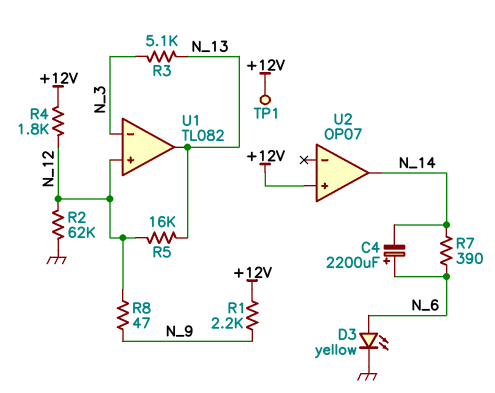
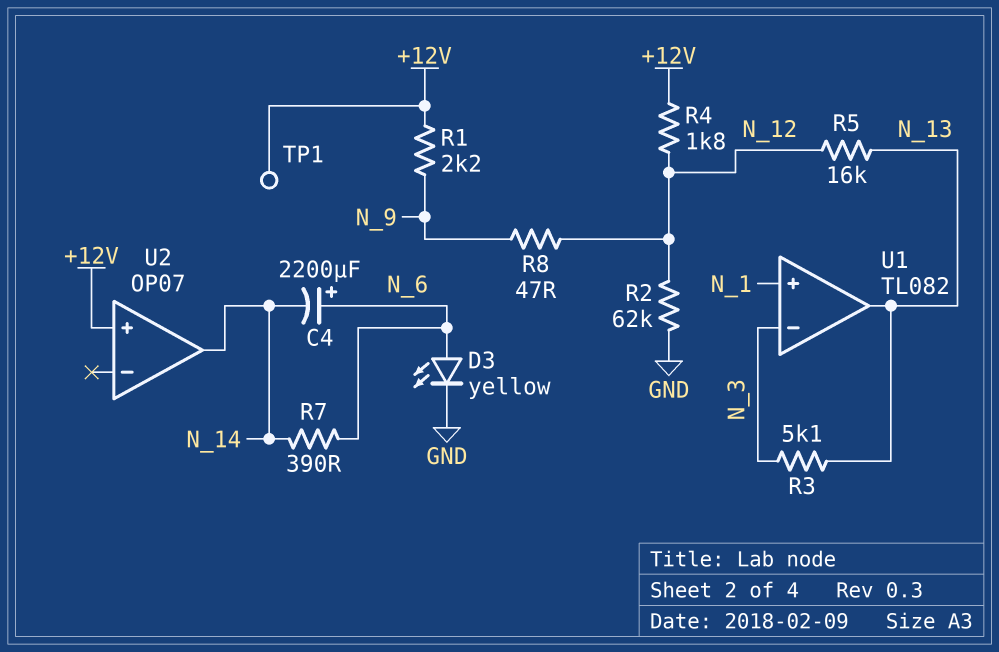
U1 pin in+: N_12 -> N_1

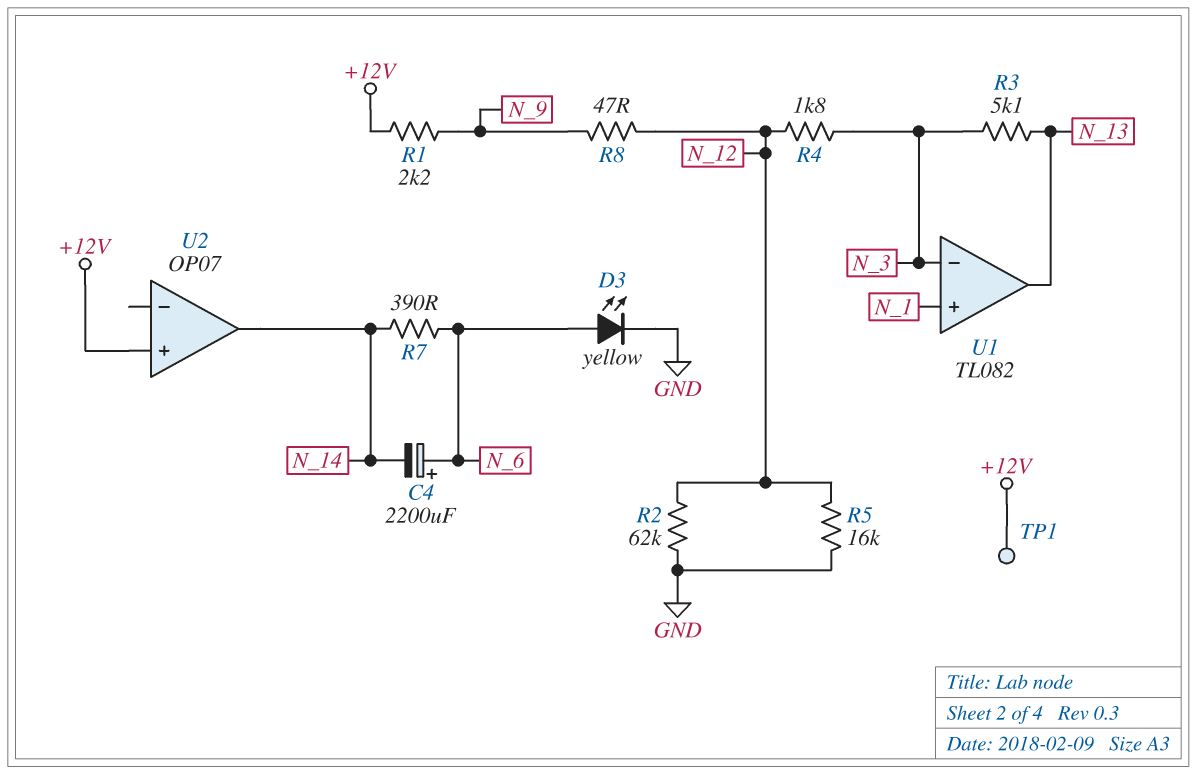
R4: 1.8k (+12V, N_12) -> 1.8k (N_3, N_12)
R5: 16k (N_12, N_13) -> 16k (GND, N_12)

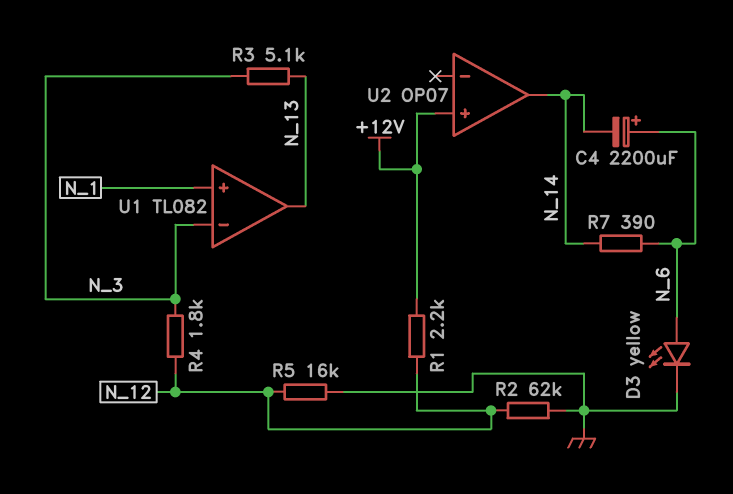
R1: 2.2k (+12V, N_9) -> 2.2k (+12V, N_12)
R8: 47 (N_9, N_12) -> none
TP1: test point (+12V) -> none

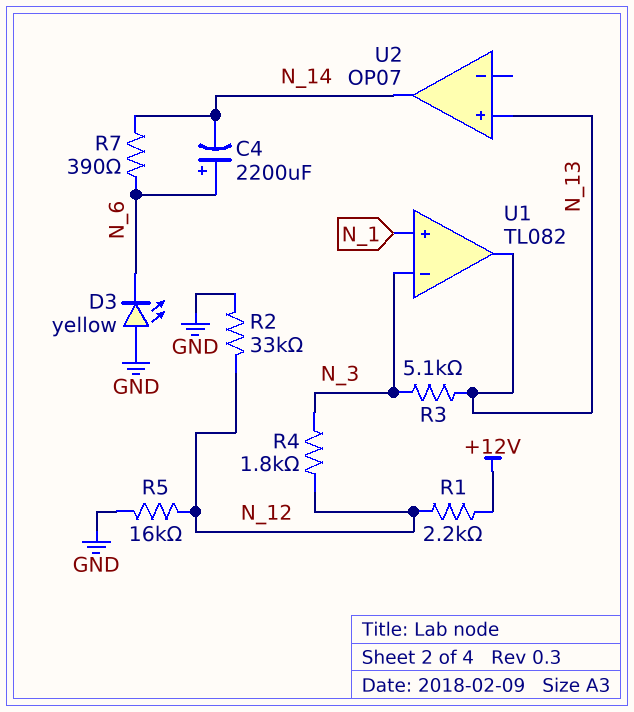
D3: LED yellow (A N_6, K GND) -> LED yellow (A GND, K N_6)
R2: 62k (GND, N_12) -> 33k (GND, N_12)
U2 pin in+: +12V -> N_13

